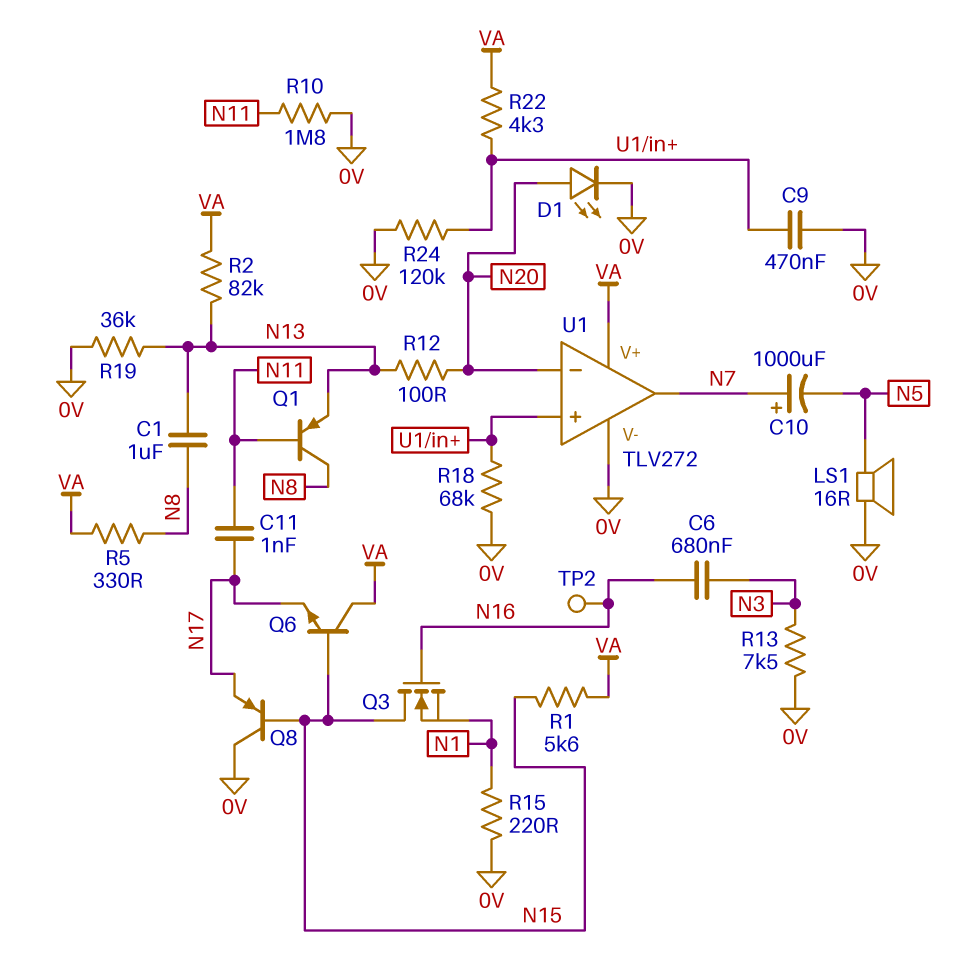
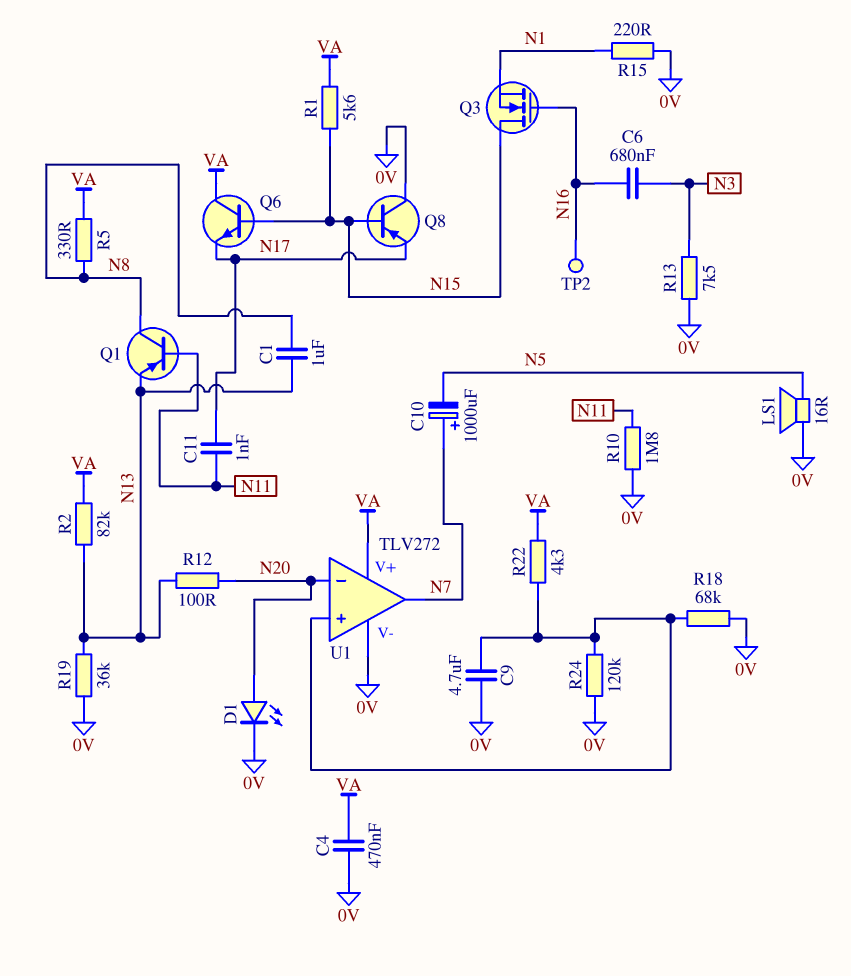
C4: none -> 470nF (0V, VA)
C9: 470nF (0V, U1/in+) -> 4.7uF (0V, U1/in+)

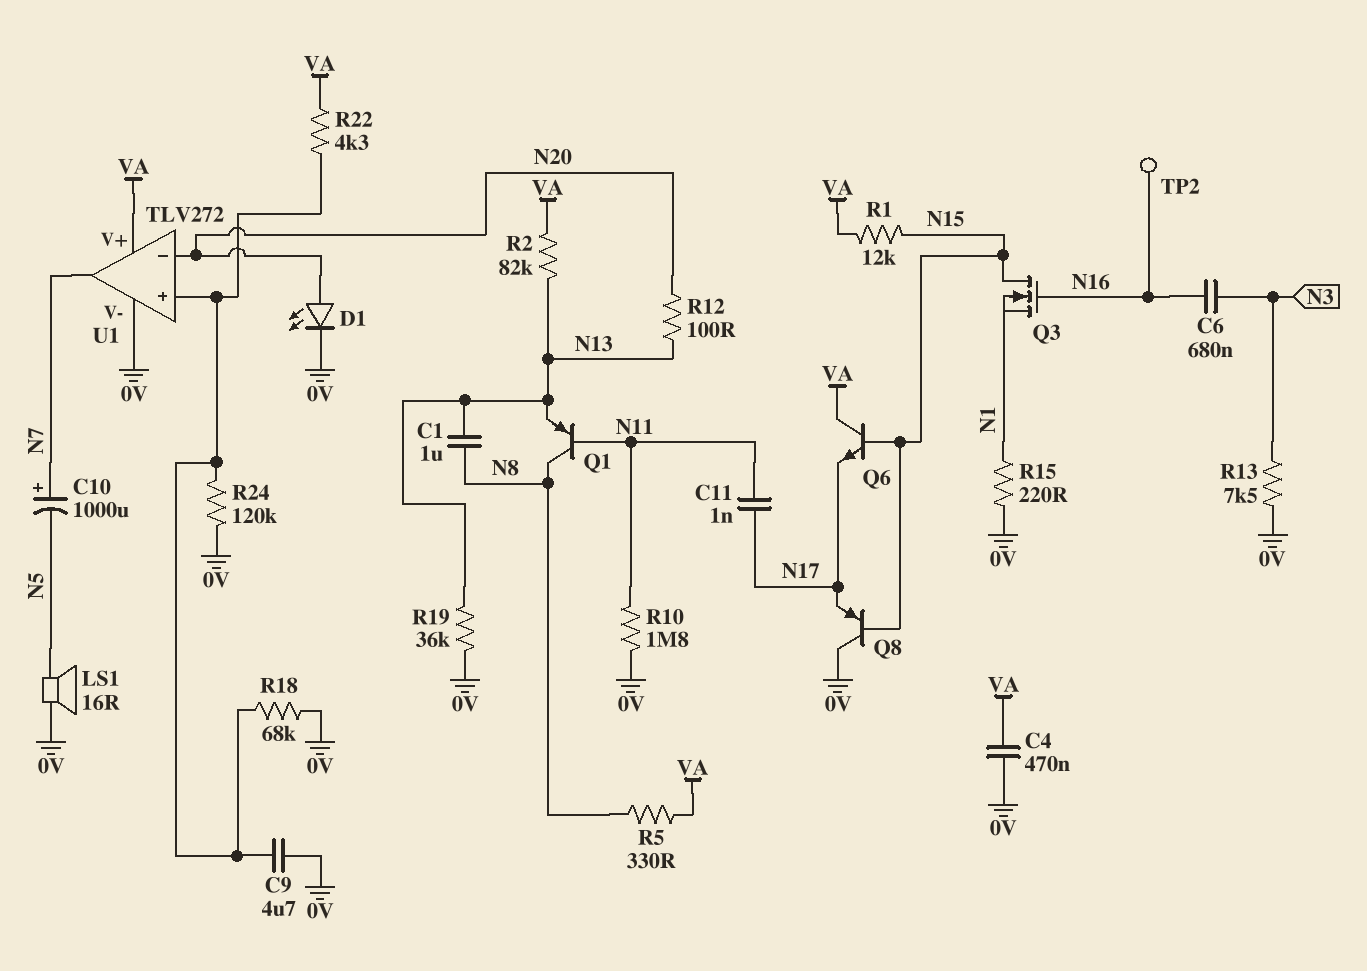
R1: 5.6k (N15, VA) -> 12k (N15, VA)

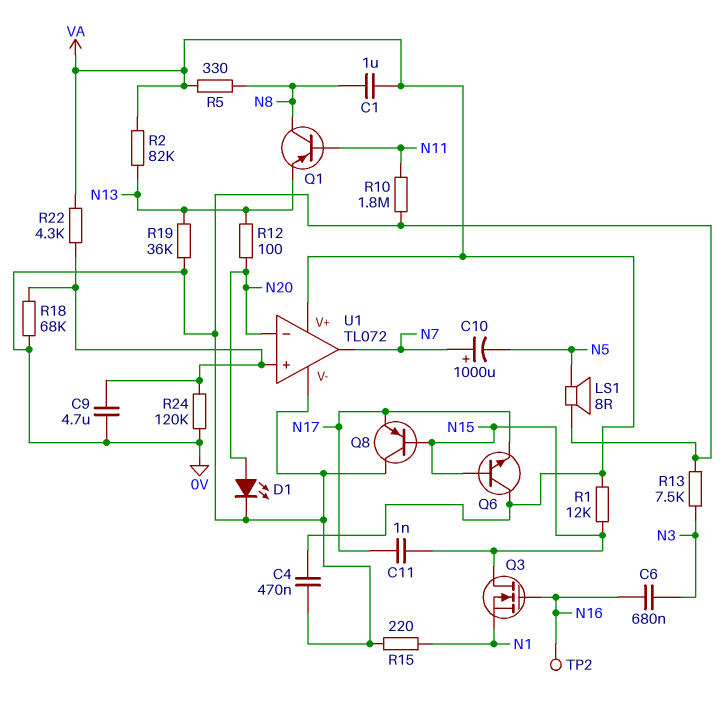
C1: 1uF (N8, N13) -> 1uF (N8, VA)
C11: 1nF (N11, N17) -> 1nF (N15, N17)
LS1: speaker 16R (0V, N5) -> speaker 8R (0V, N5)
U1: TLV272 -> TL072

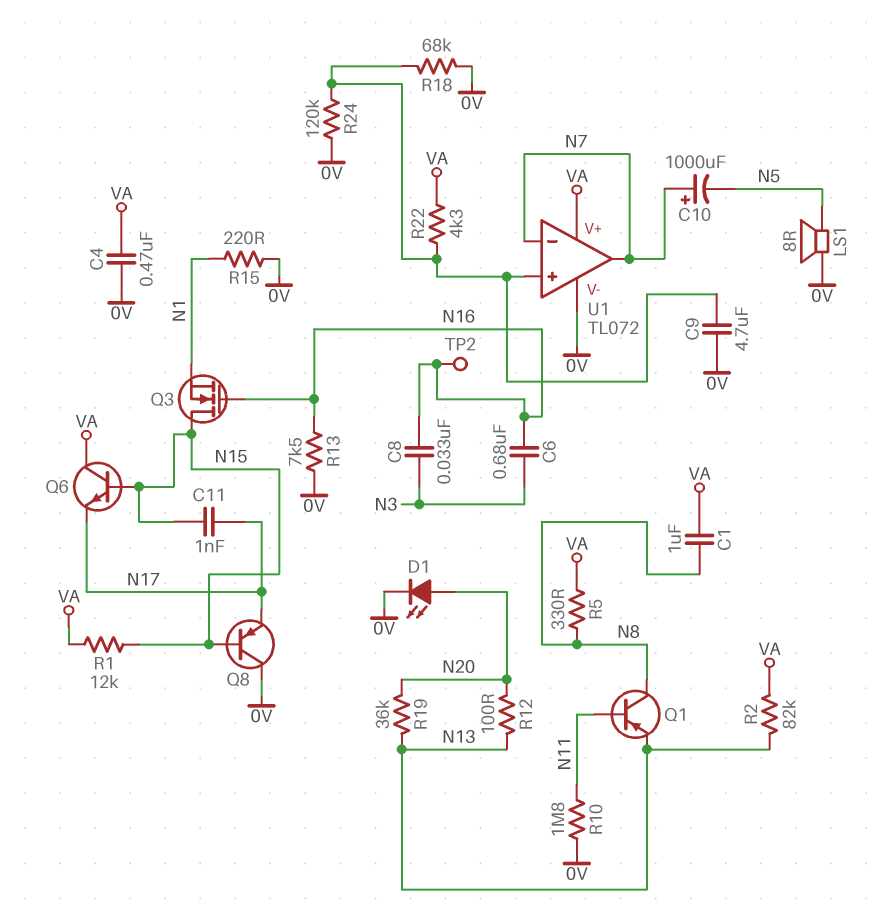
C8: none -> 33nF (N3, N16)
R13: 7.5k (0V, N3) -> 7.5k (0V, N16)
R19: 36k (0V, N13) -> 36k (N13, N20)
U1 pin in-: N20 -> N7

